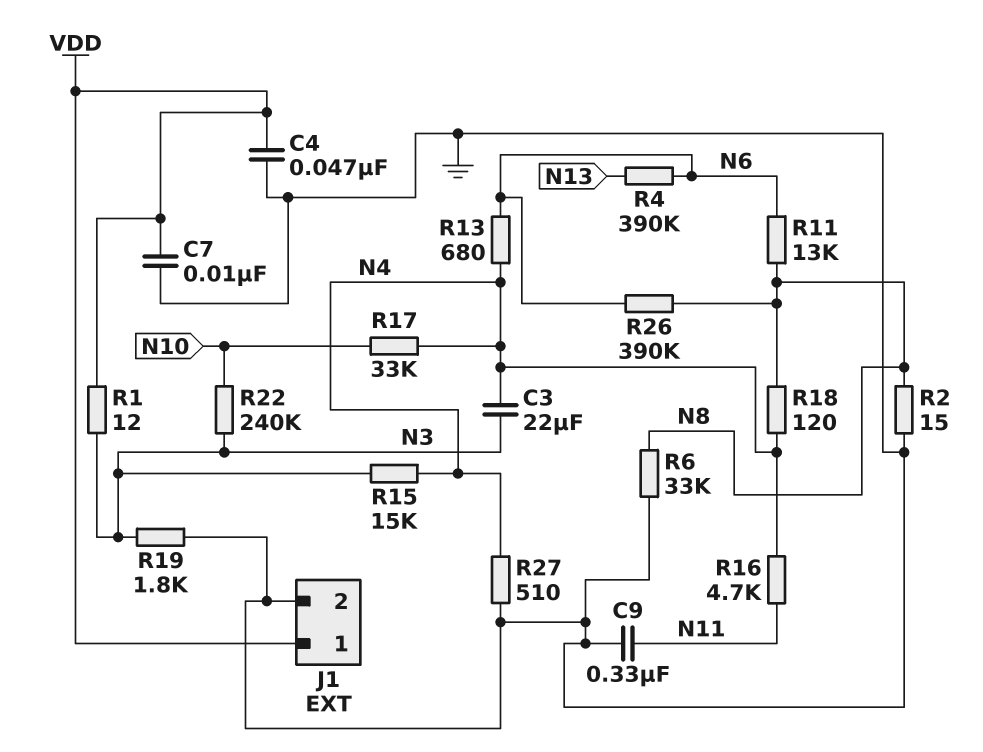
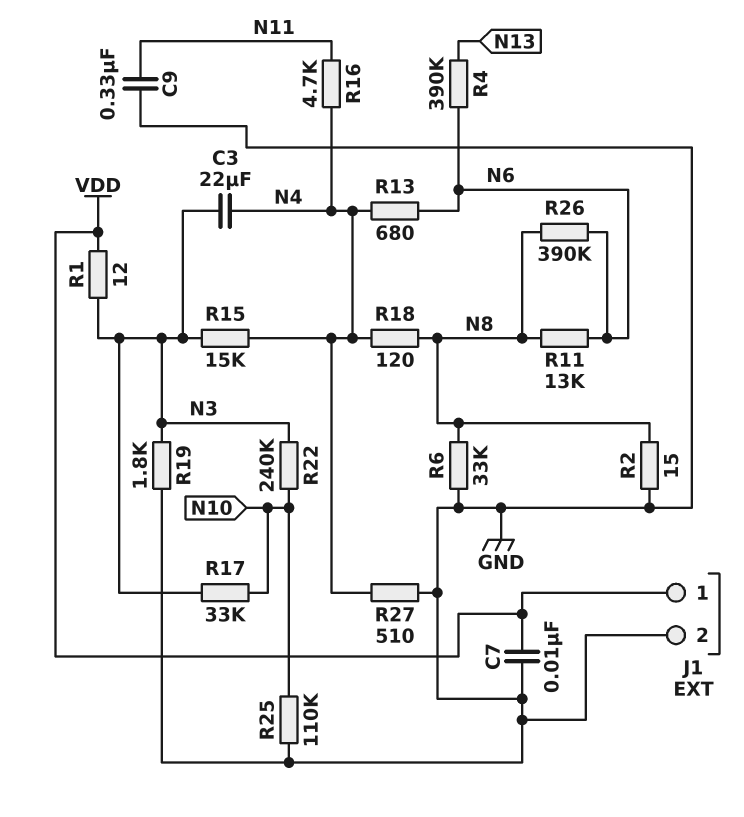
C4: 47nF (GND, VDD) -> none
R17: 33k (N4, N10) -> 33k (N3, N10)
R25: none -> 110k (GND, N10)

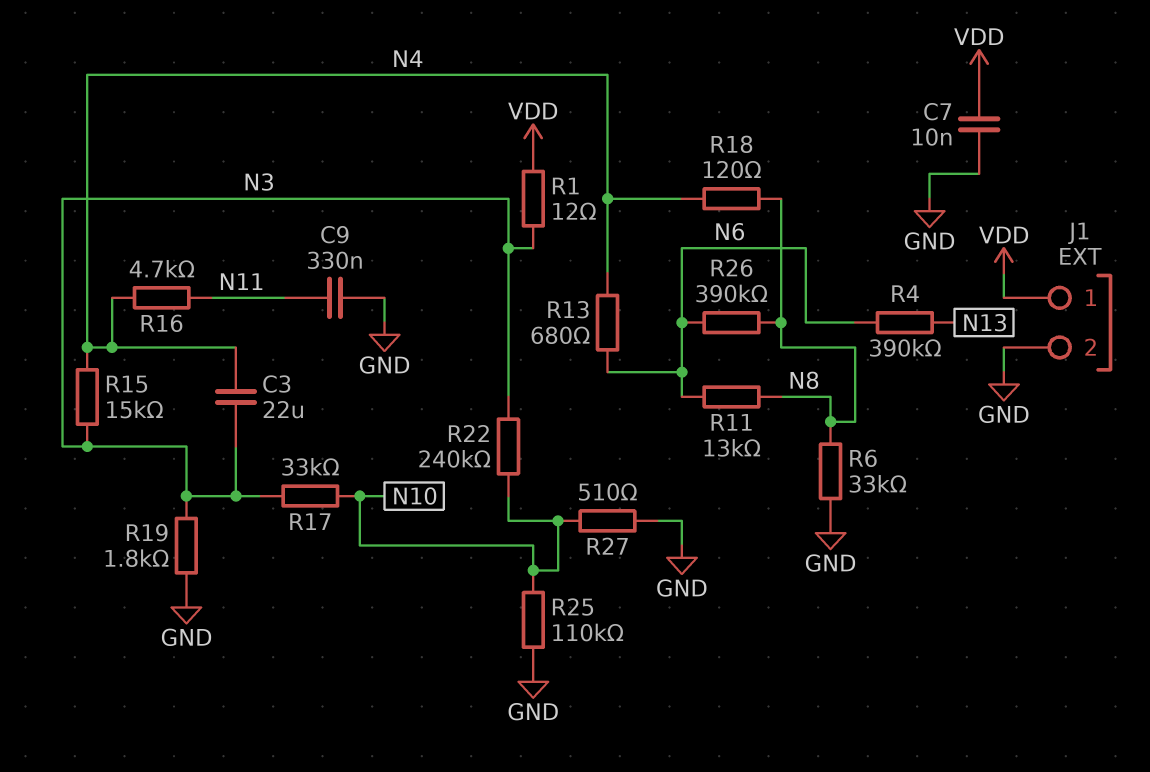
R2: 15 (GND, N8) -> none
R27: 510 (GND, N4) -> 510 (GND, N10)

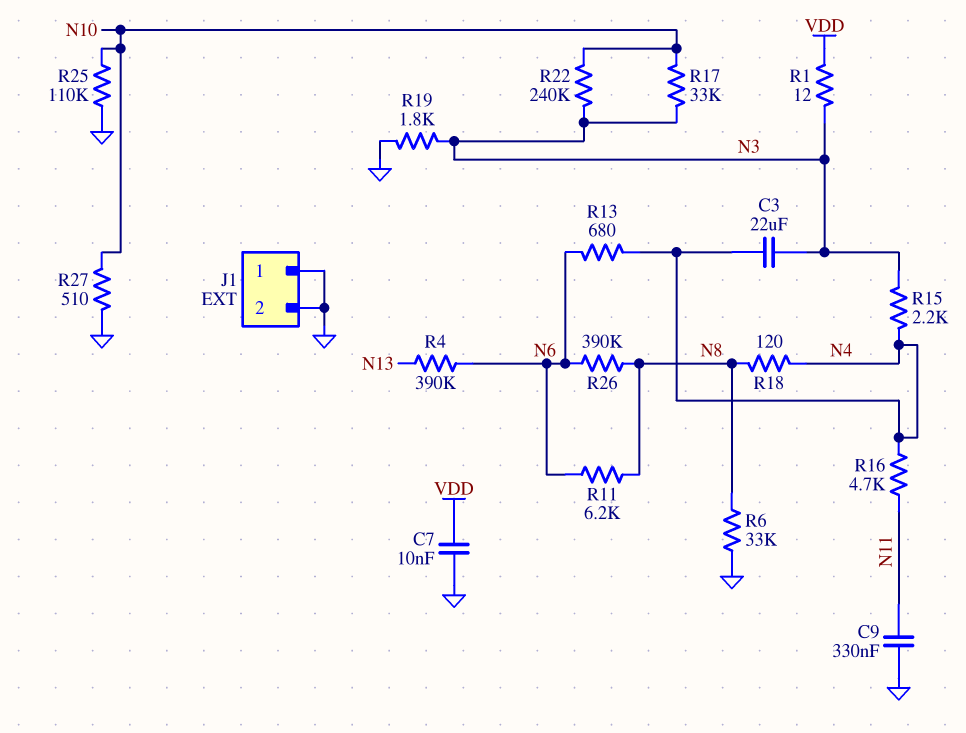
J1 pin 1: VDD -> GND
R11: 13k (N6, N8) -> 6.2k (N6, N8)
R15: 15k (N3, N4) -> 2.2k (N3, N4)

